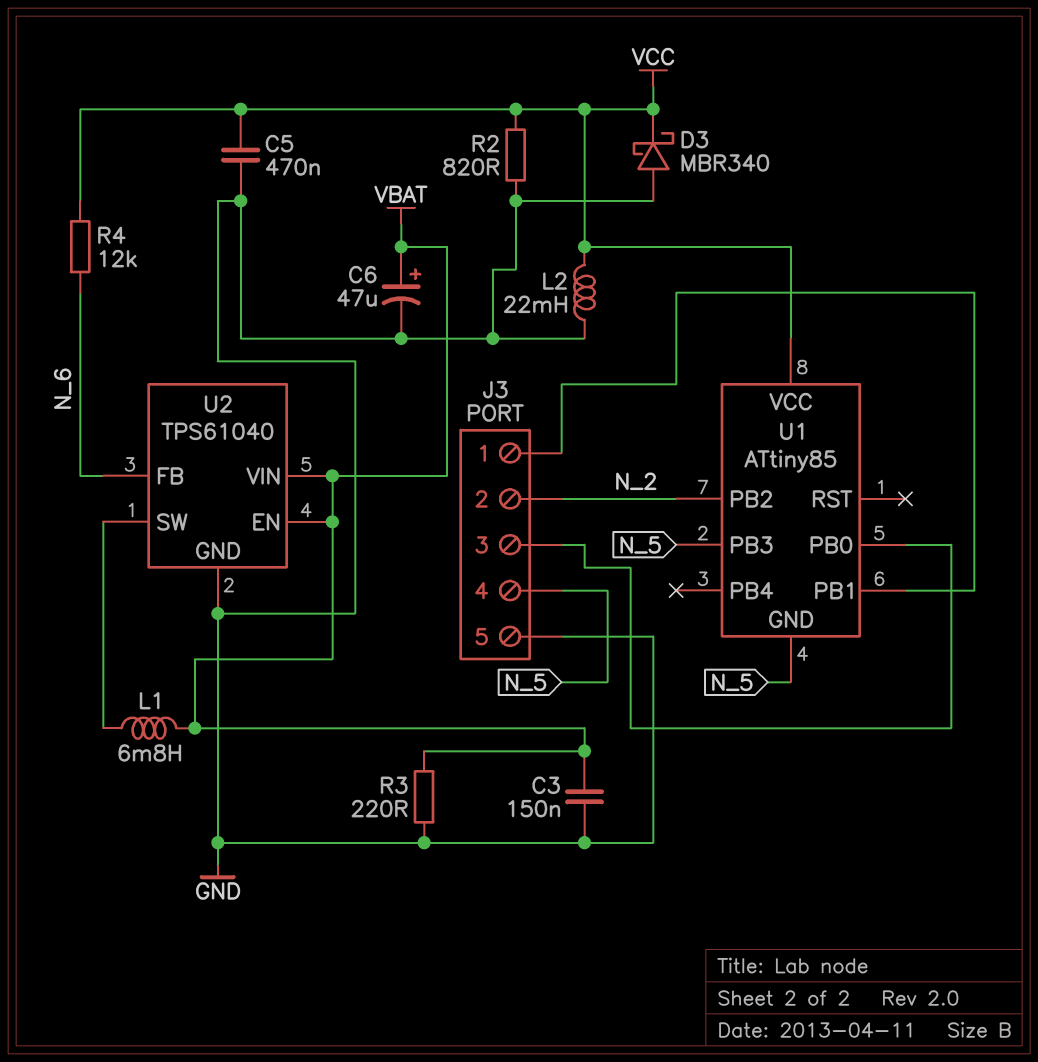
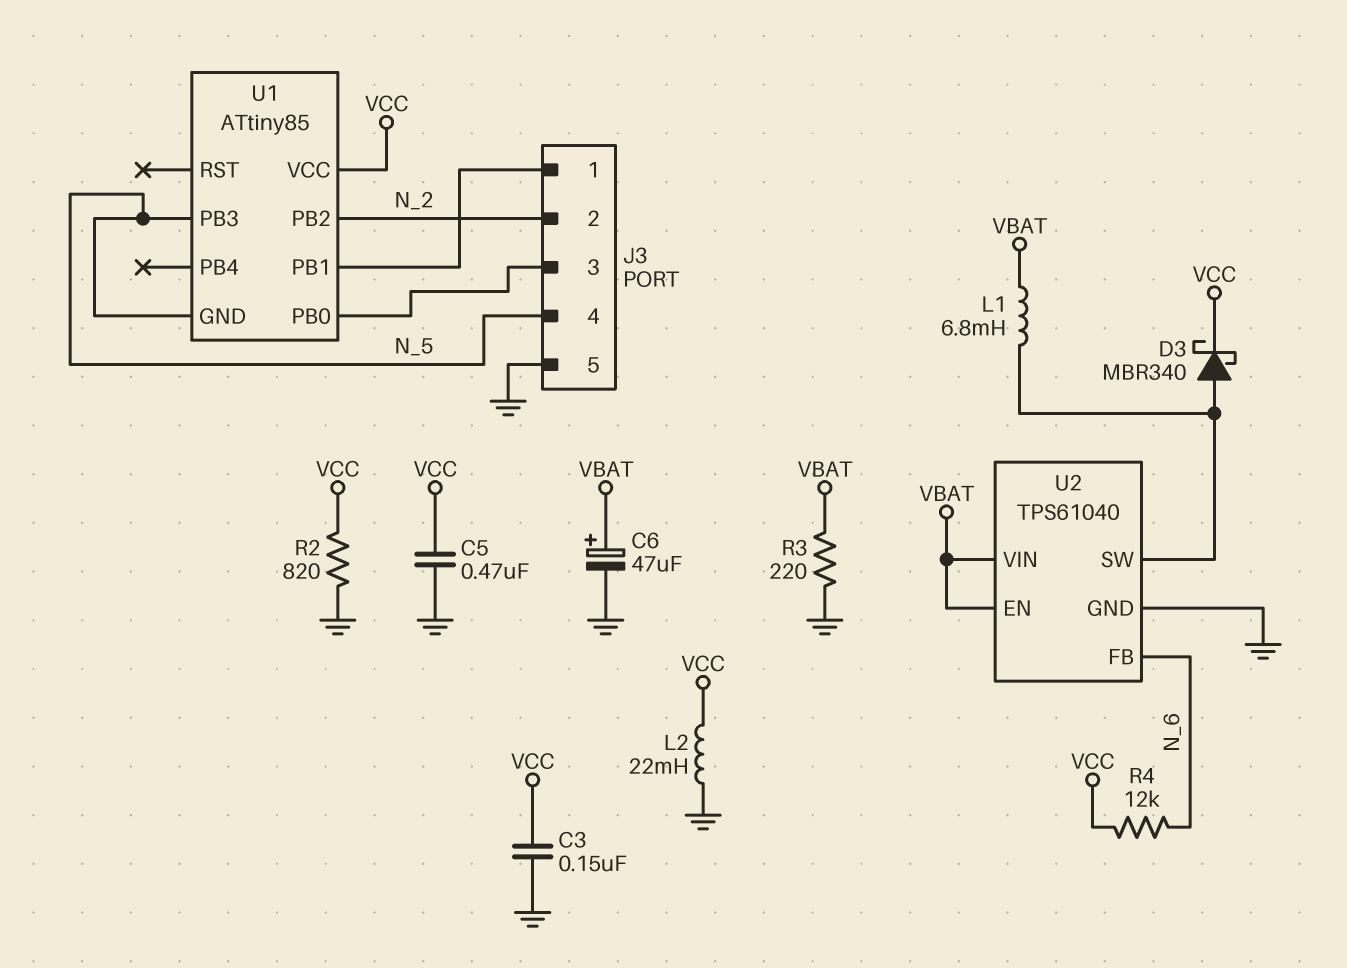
C3: 150nF (GND, VBAT) -> 150nF (GND, VCC)
D3: schottky MBR340 (A GND, K VCC) -> schottky MBR340 (A U2/SW, K VCC)

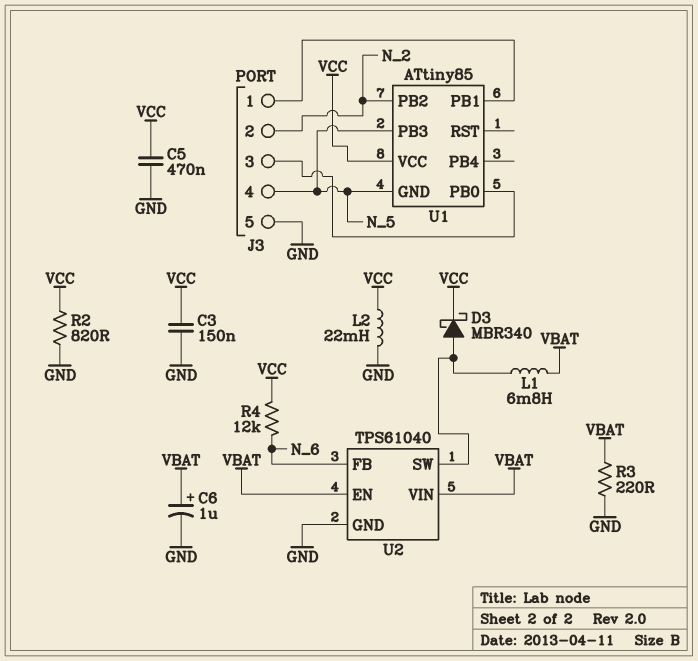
C6: 47uF (plus VBAT, minus GND) -> 1uF (plus VBAT, minus GND)

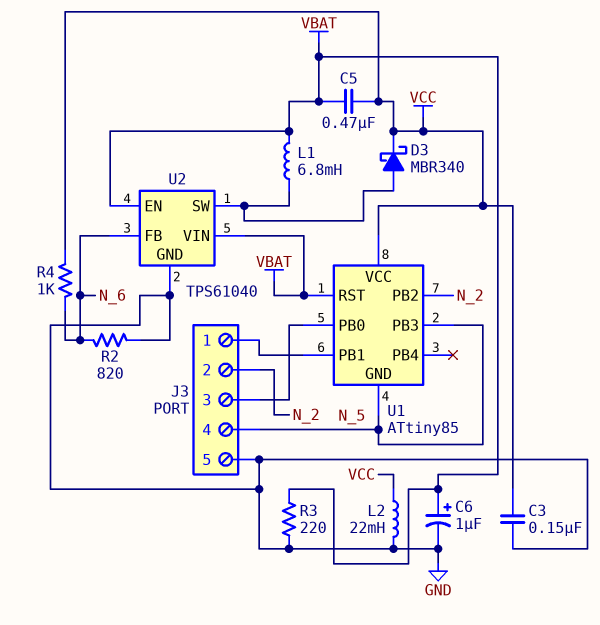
C5: 470nF (GND, VCC) -> 470nF (VBAT, VCC)
R2: 820 (GND, VCC) -> 820 (GND, N_6)
R4: 12k (N_6, VCC) -> 1k (N_6, VCC)
U1 pin RST: none -> VBAT

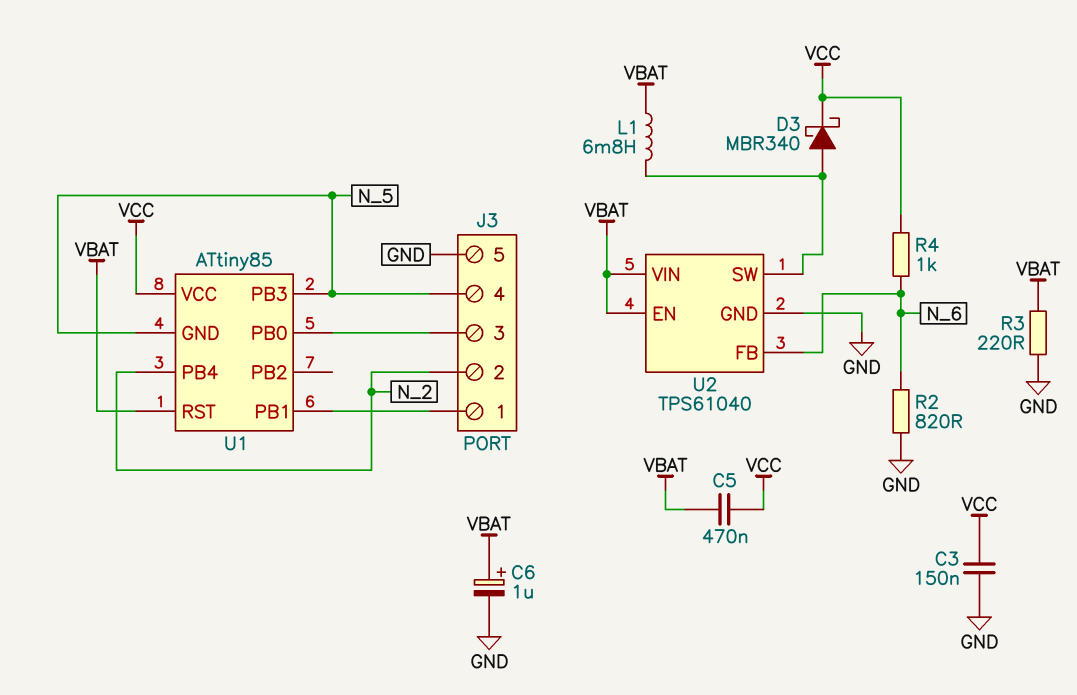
L2: 22mH (GND, VCC) -> none
U1 pin PB2: N_2 -> none
U1 pin PB4: none -> N_2

